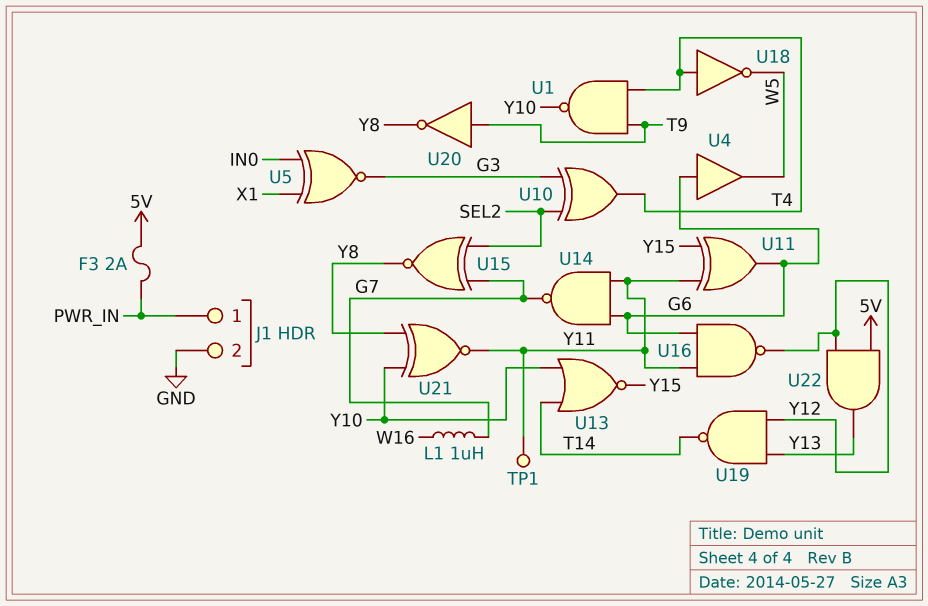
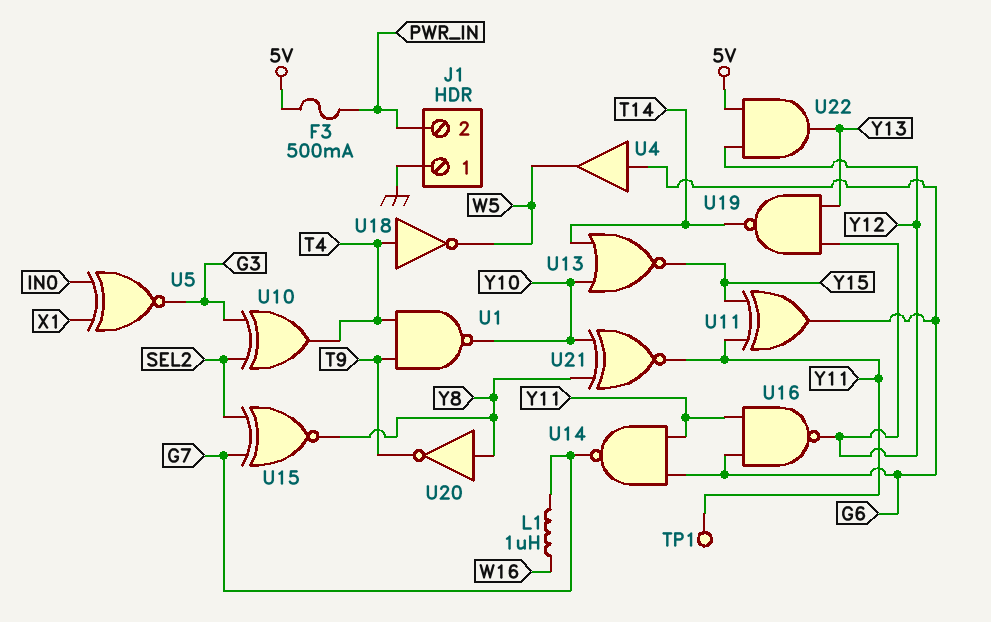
F3: 2A (5V, PWR_IN) -> 500mA (5V, PWR_IN)
J1 pin 1: PWR_IN -> GND
J1 pin 2: GND -> PWR_IN
U20: NOT (in T9, out Y8) -> NOT (in Y8, out T9)

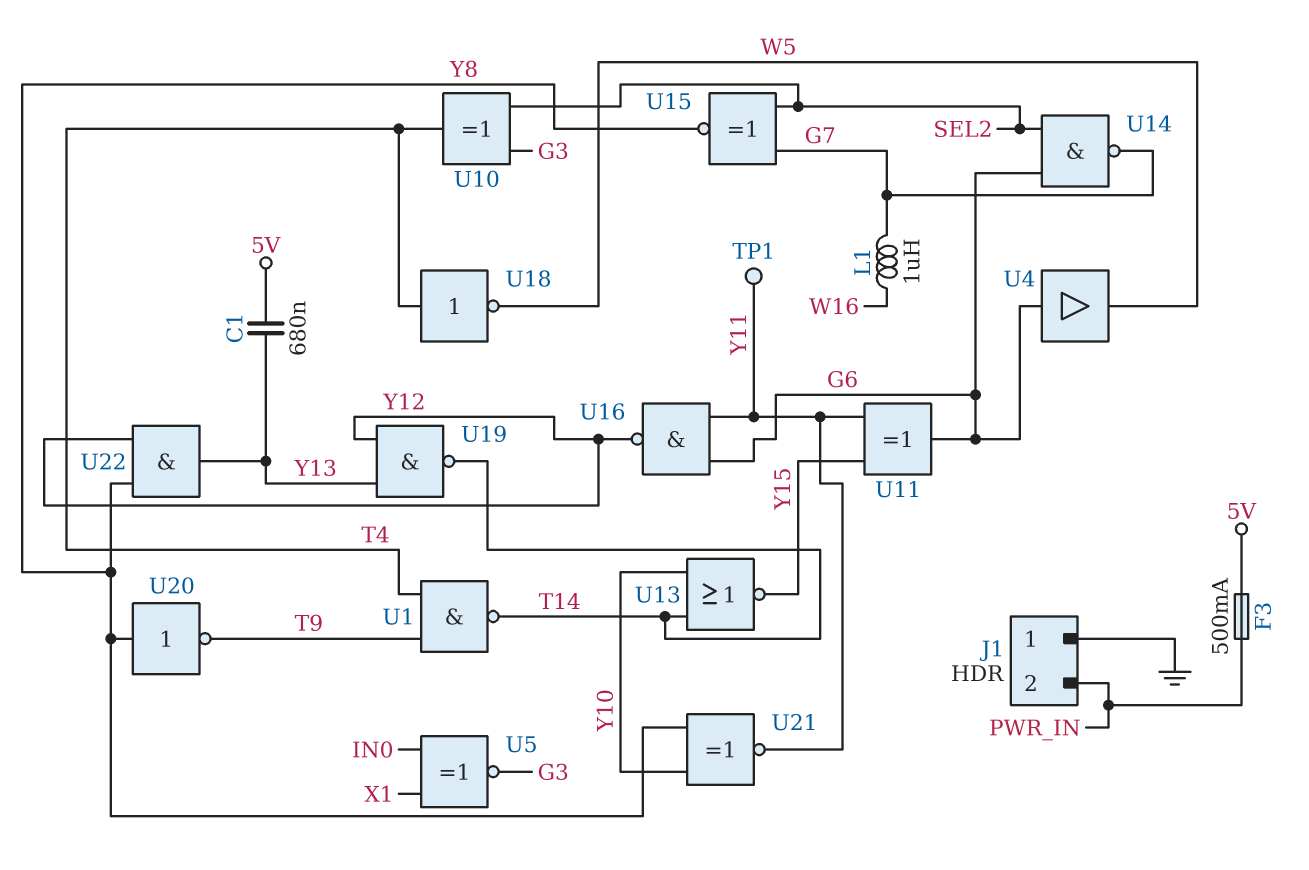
C1: none -> 680nF (5V, Y13)
U1: NAND (in T4, in T9, out Y10) -> NAND (in T4, in T9, out T14)
U14: NAND (in G6, in Y11, out G7) -> NAND (in G6, in SEL2, out G7)
U22: AND (in 5V, in Y12, out Y13) -> AND (in Y8, in Y12, out Y13)

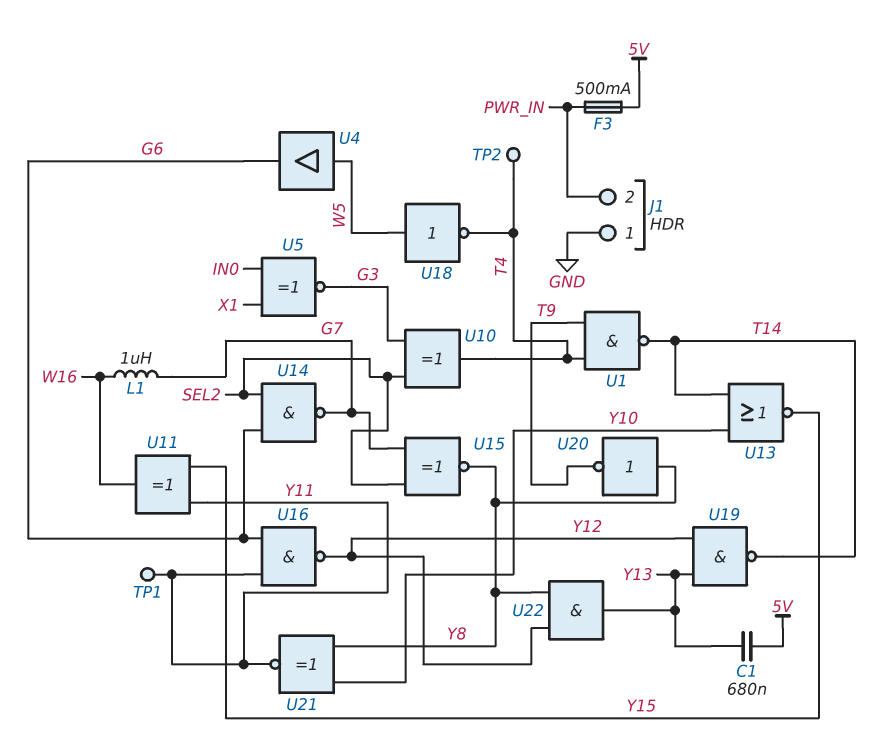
TP2: none -> test point (T4)
U4: buffer (in G6, out W5) -> buffer (in W5, out G6)
U11: XOR (in Y11, in Y15, out G6) -> XOR (in Y11, in Y15, out W16)
U18: NOT (in T4, out W5) -> NOT (in W5, out T4)

